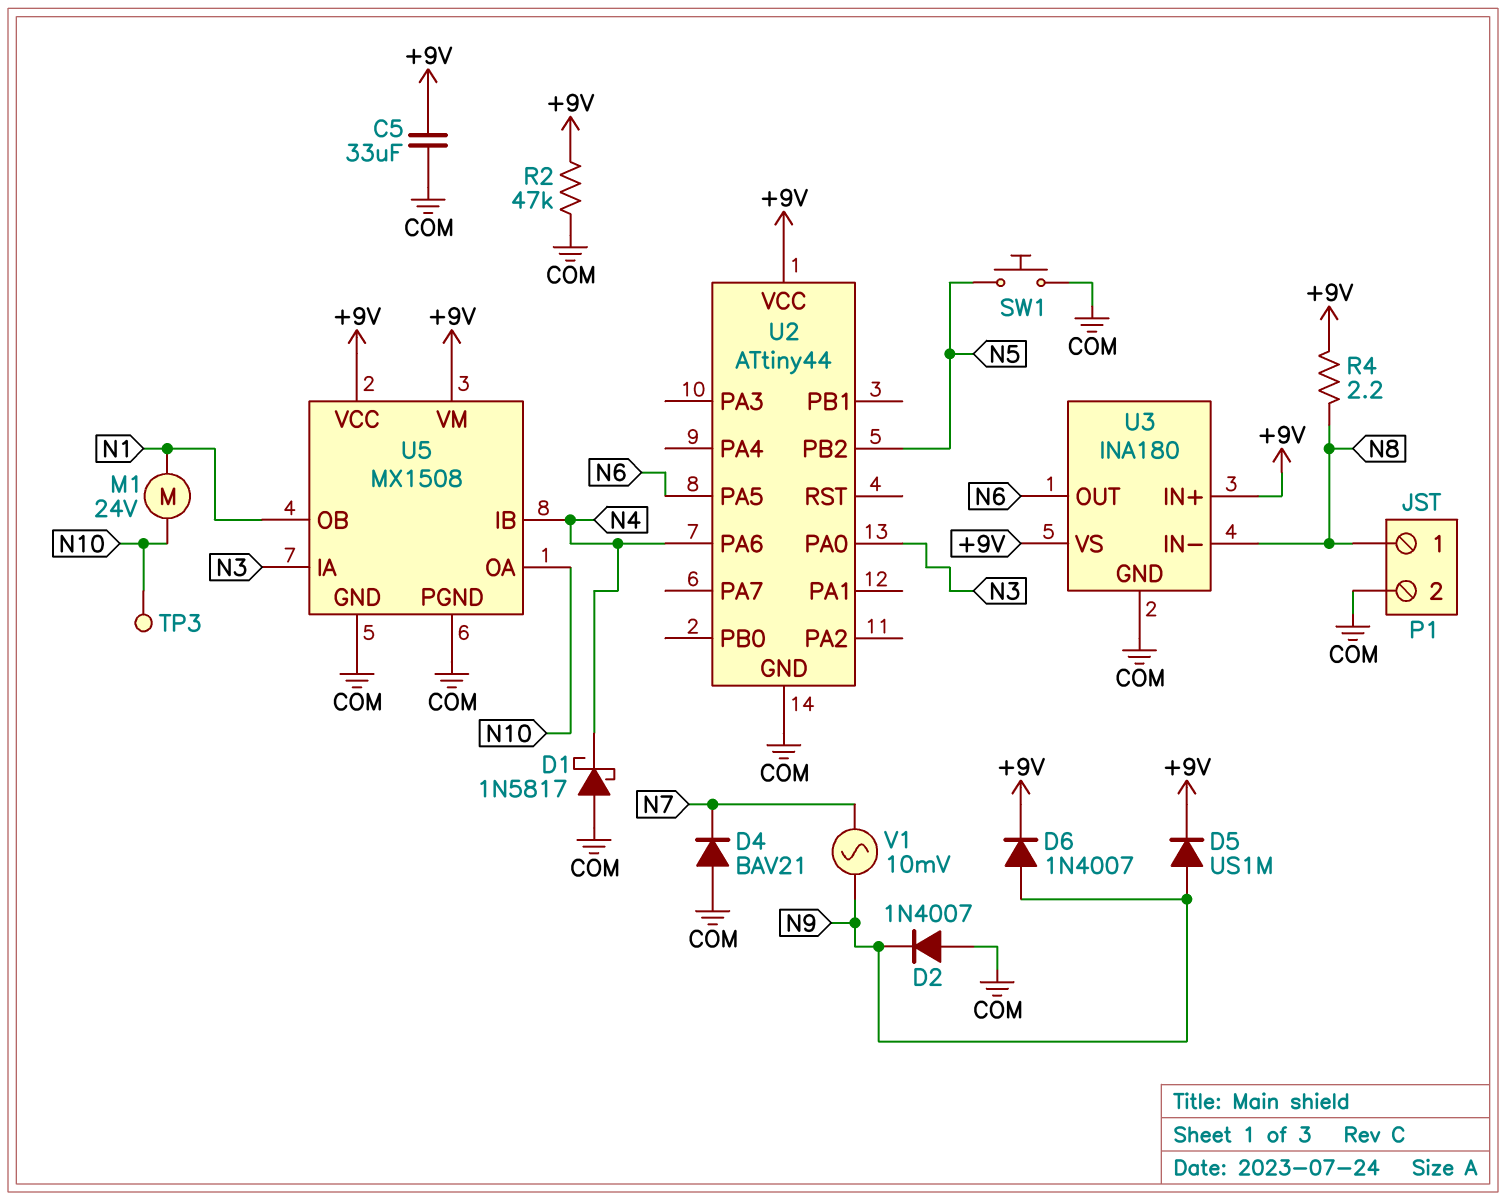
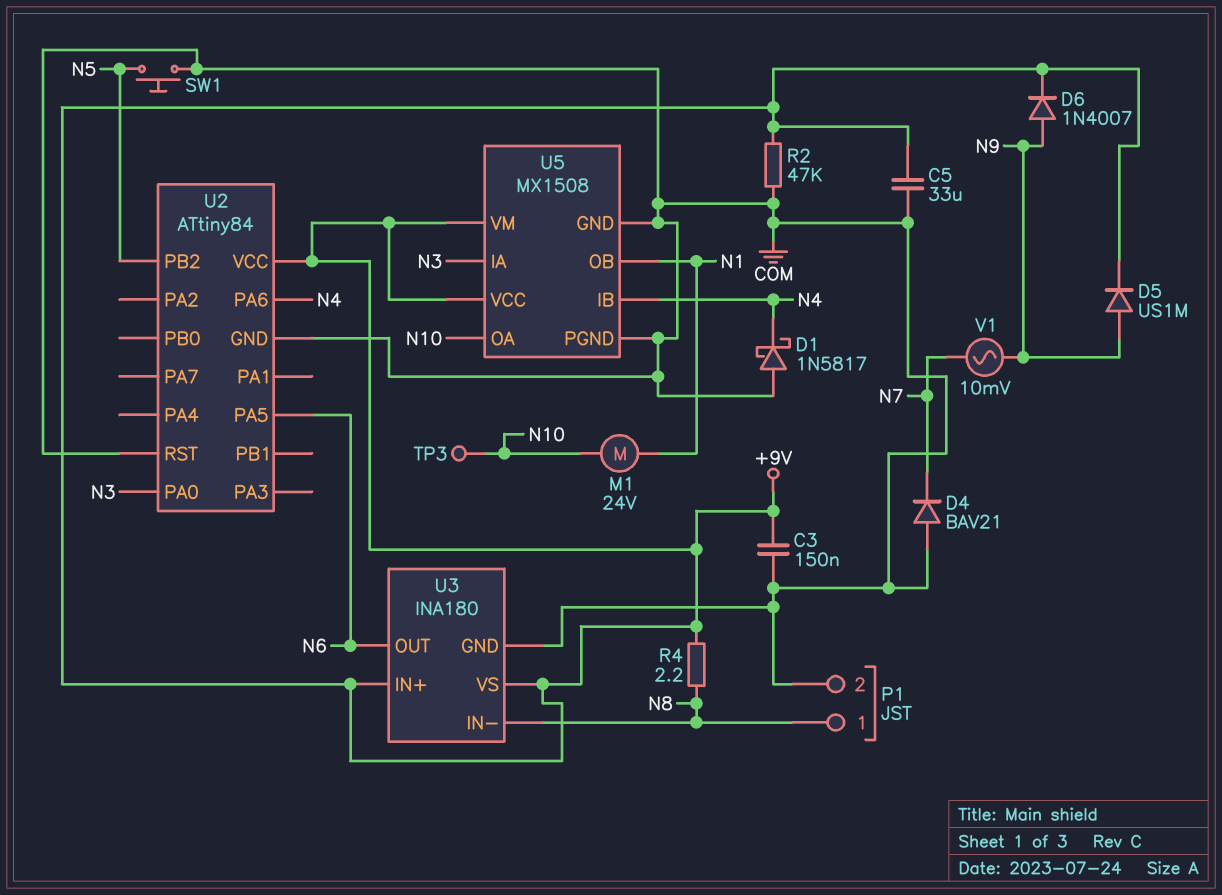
C3: none -> 150nF (+9V, COM)
D2: diode 1N4007 (A COM, K N9) -> none
U2: ATtiny44 -> ATtiny84
U2 pin RST: none -> COM

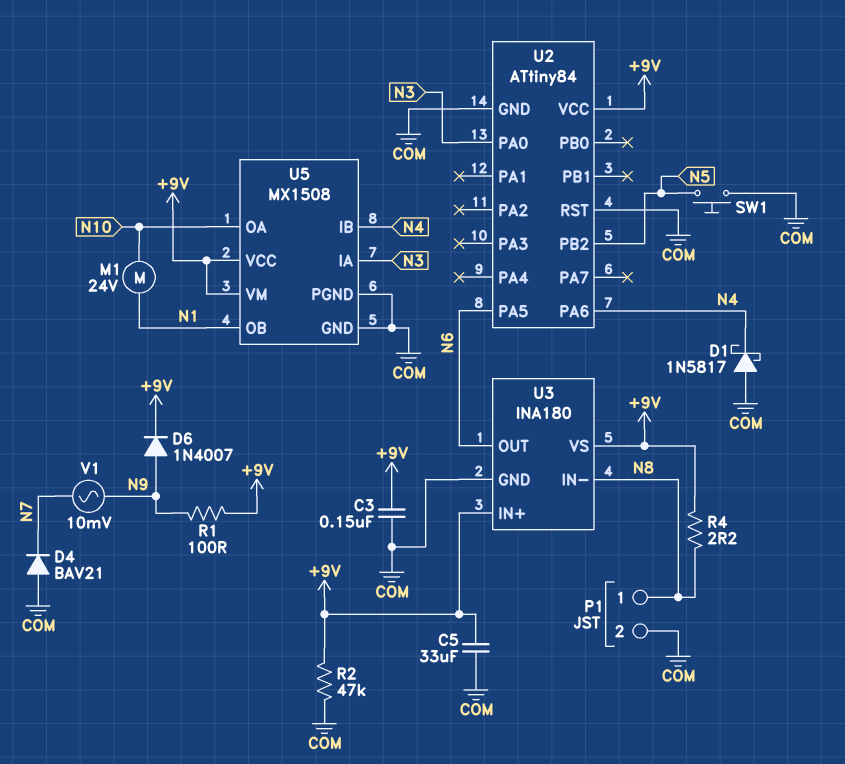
D5: diode US1M (A N9, K +9V) -> none
R1: none -> 100 (+9V, N9)
TP3: test point (N10) -> none

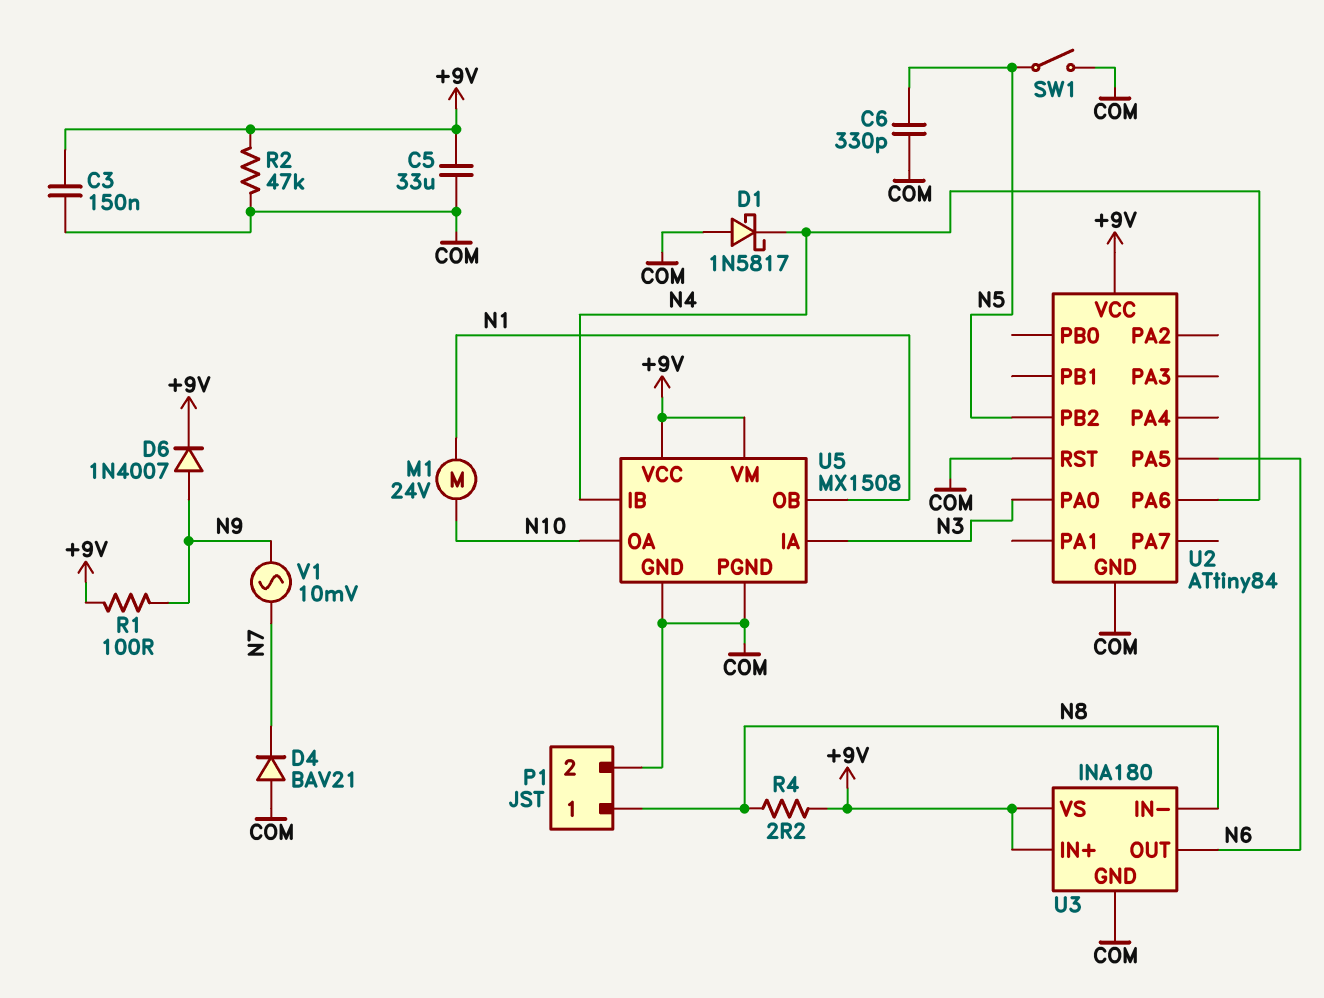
C6: none -> 330pF (COM, N5)
SW1: button (COM, N5) -> switch (COM, N5)

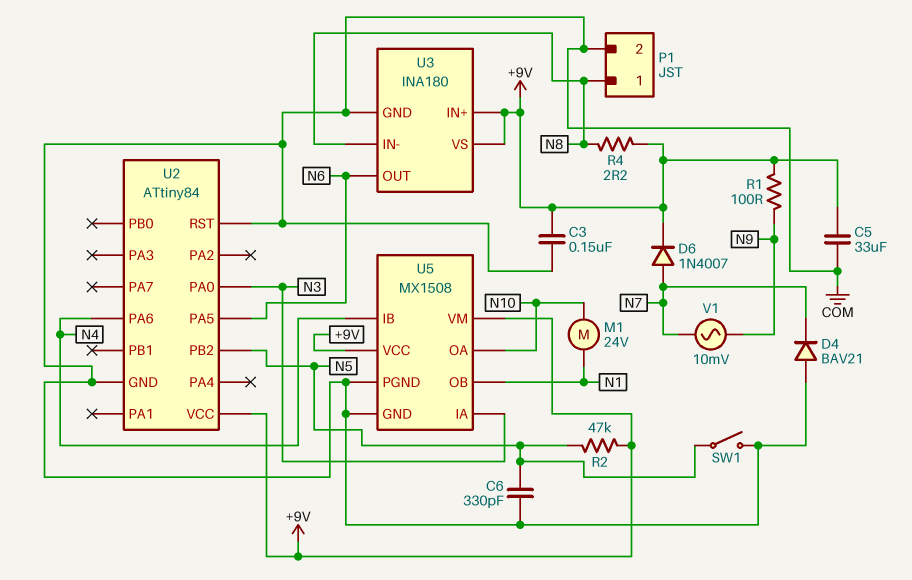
D1: schottky 1N5817 (A COM, K N4) -> none
D6: diode 1N4007 (A N9, K +9V) -> diode 1N4007 (A N7, K +9V)
R2: 47k (+9V, COM) -> 47k (+9V, N5)

